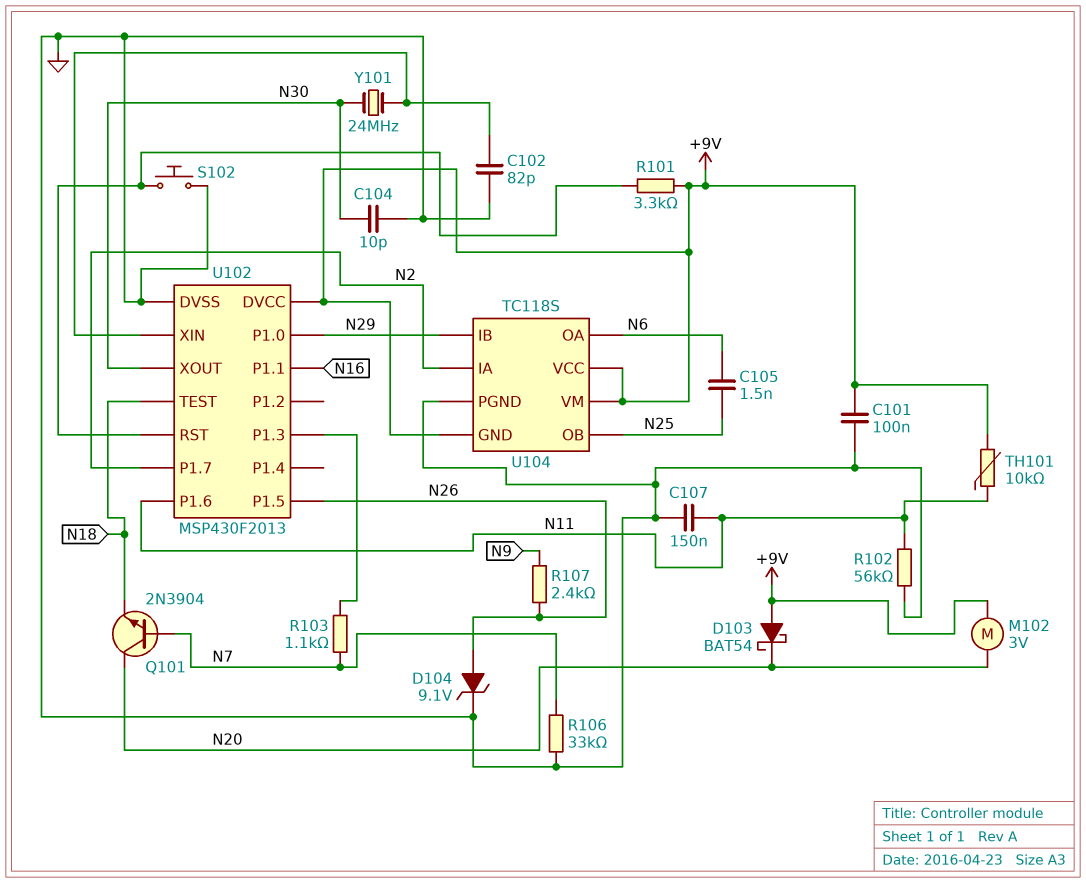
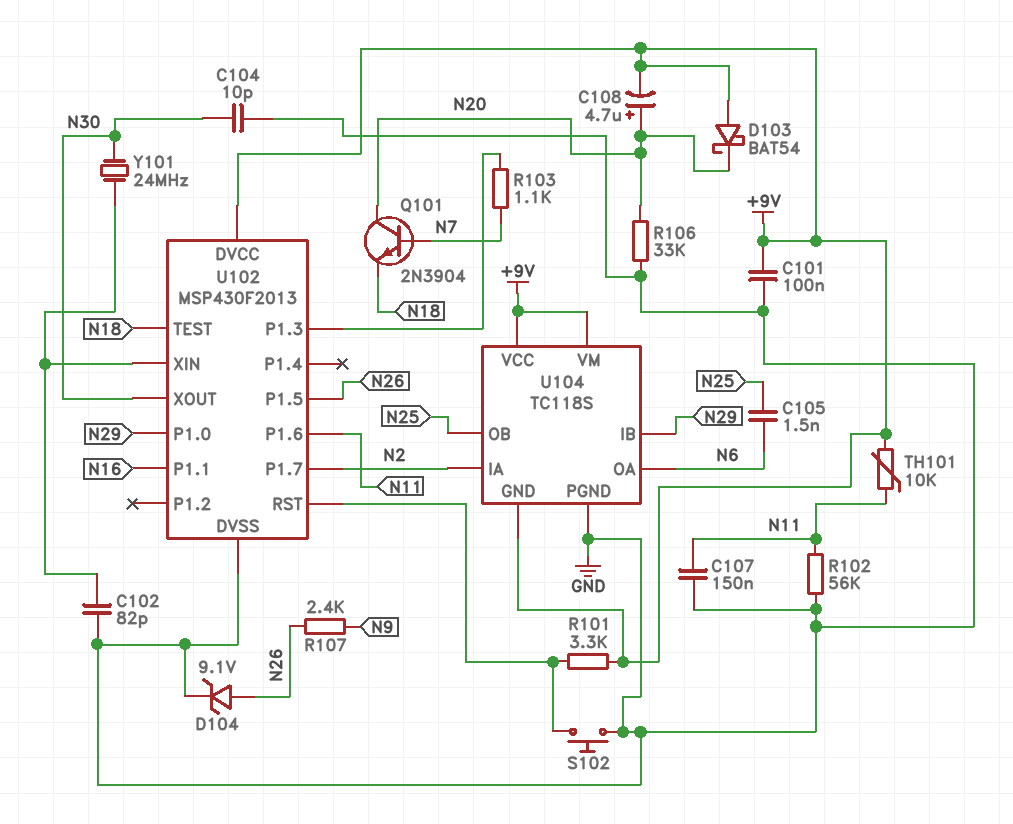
C108: none -> 4.7uF (plus N20, minus +9V)
M102: motor 3V (+9V, N20) -> none
R106: 33k (GND, N7) -> 33k (GND, N20)

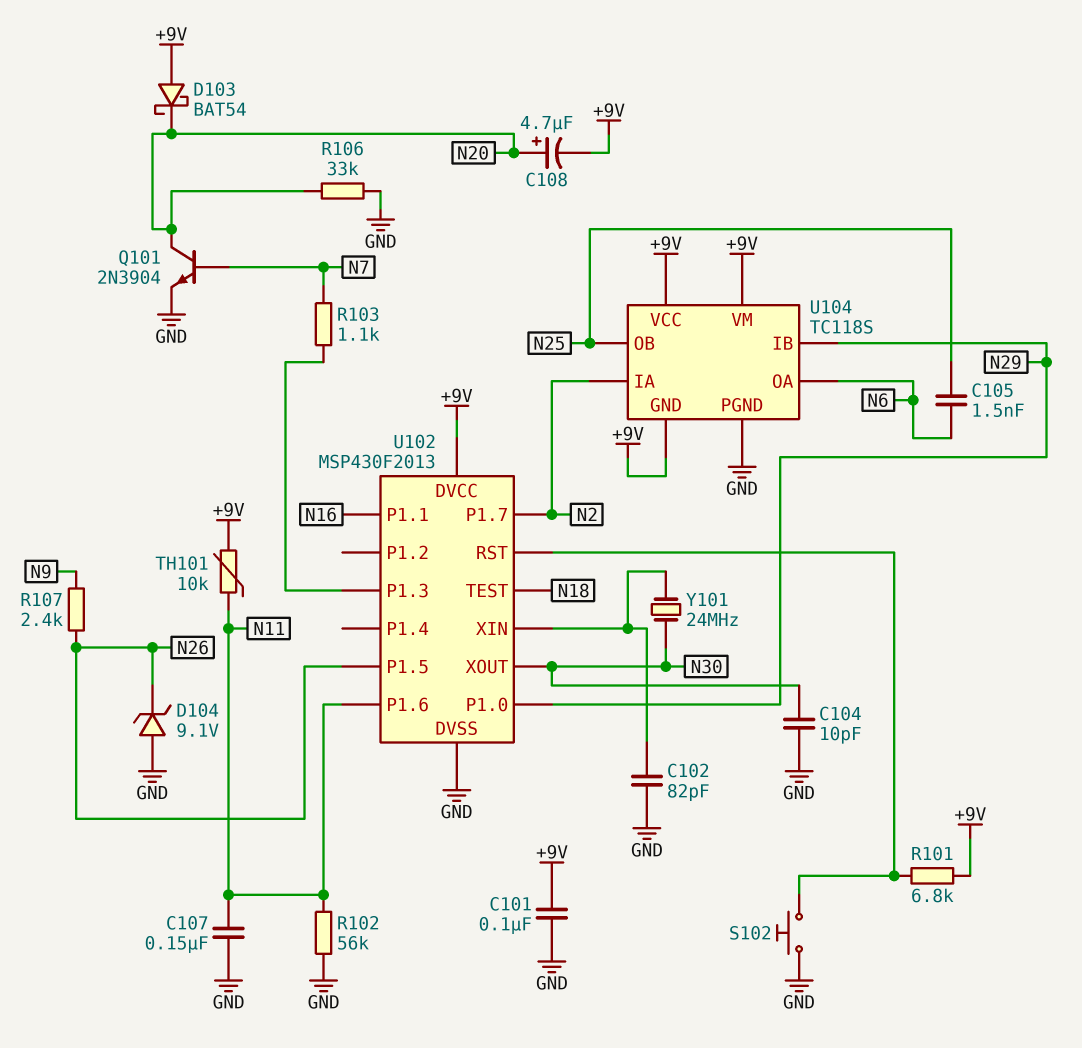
D104: zener 9.1V (A N26, K GND) -> zener 9.1V (A GND, K N26)
Q101: NPN 2N3904 (B N7, C N20, E N18) -> NPN 2N3904 (B N7, C N20, E GND)
R101: 3.3k (+9V, U102/RST) -> 6.8k (+9V, U102/RST)

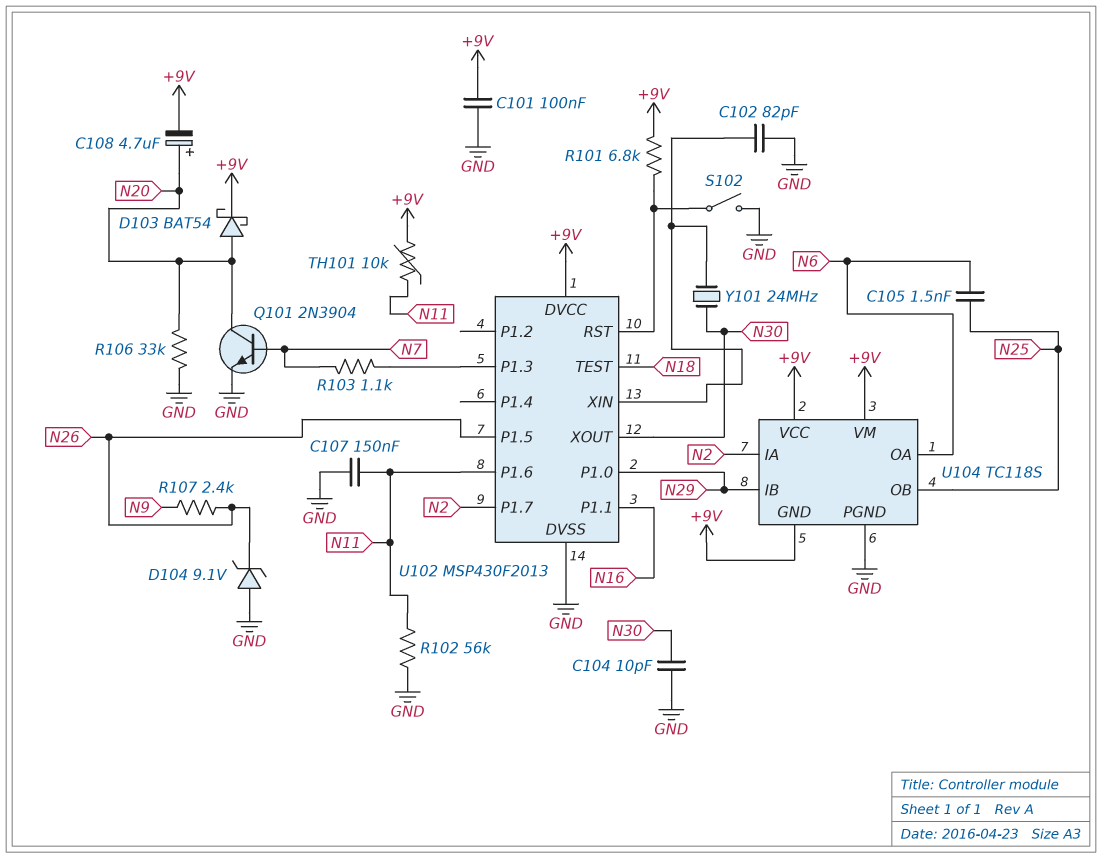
D103: schottky BAT54 (A +9V, K N20) -> schottky BAT54 (A N20, K +9V)
S102: button (GND, U102/RST) -> switch (GND, U102/RST)

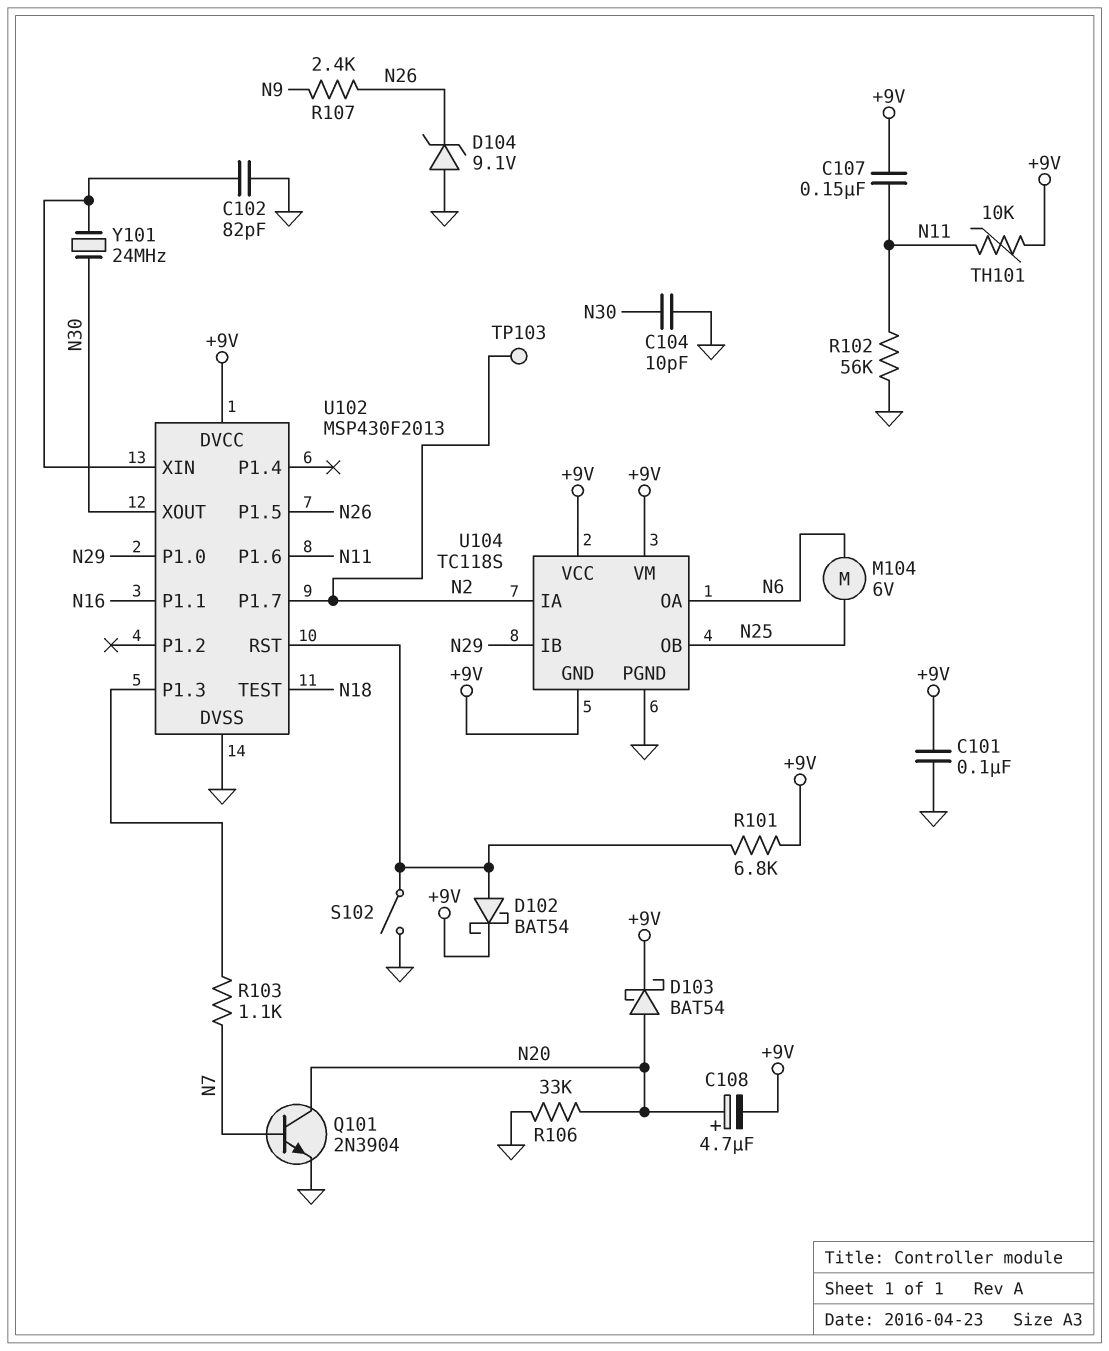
C105: 1.5nF (N6, N25) -> none
C107: 150nF (GND, N11) -> 150nF (+9V, N11)
D102: none -> schottky BAT54 (A U102/RST, K +9V)
M104: none -> motor 6V (N6, N25)
TP103: none -> test point (N2)

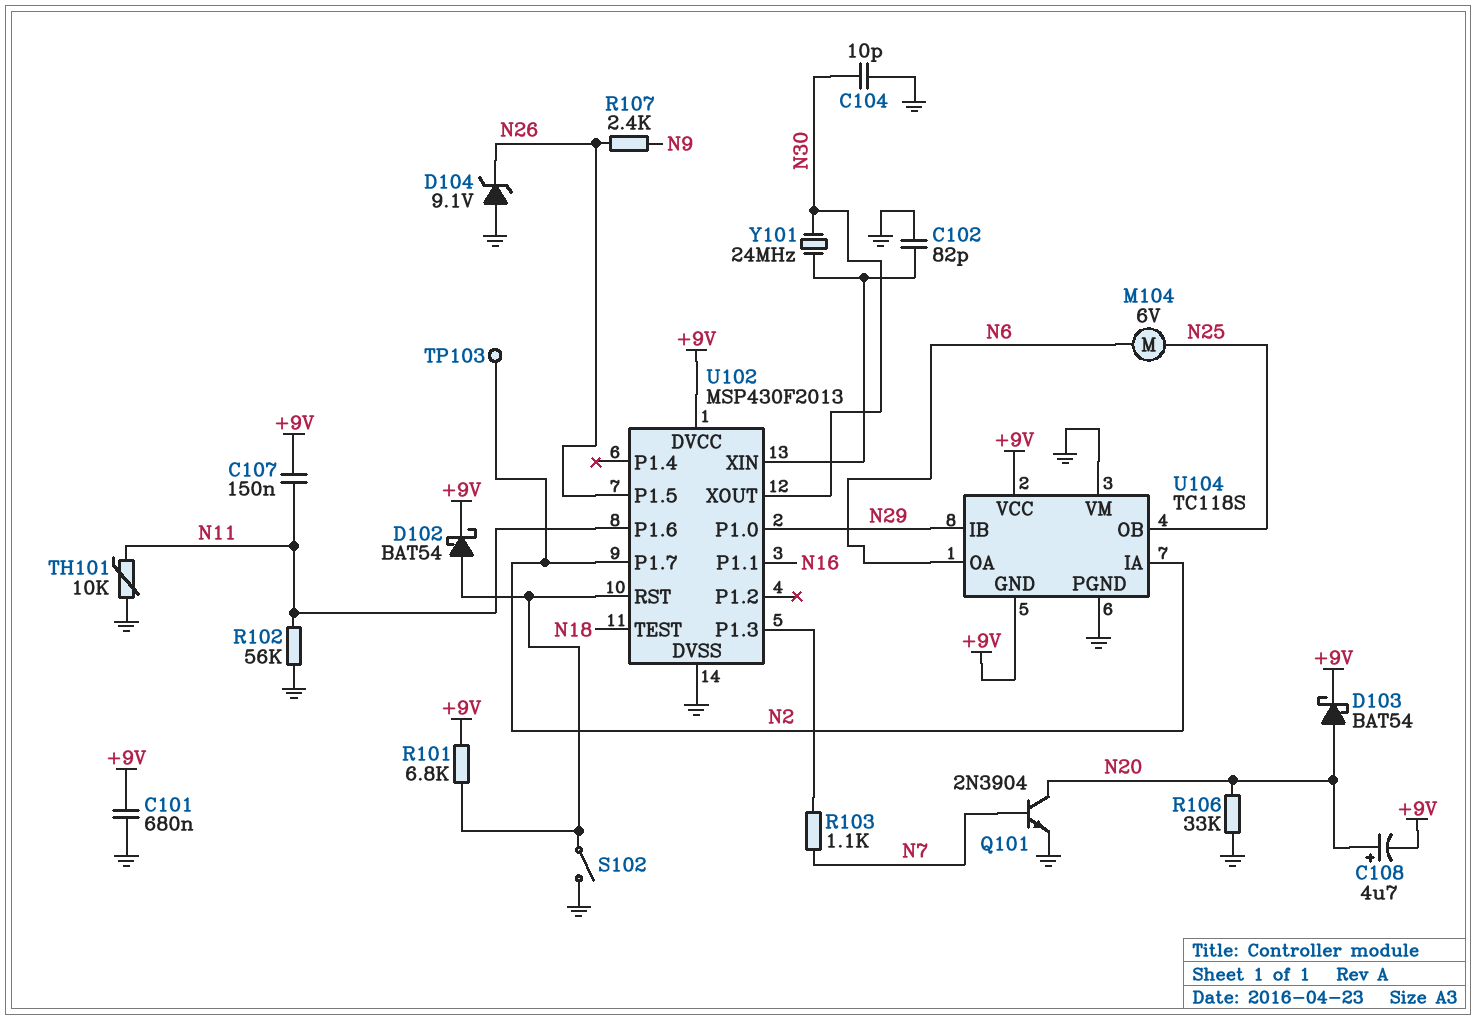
C101: 100nF (+9V, GND) -> 680nF (+9V, GND)
TH101: 10k (+9V, N11) -> 10k (GND, N11)
U104 pin VM: +9V -> GND

